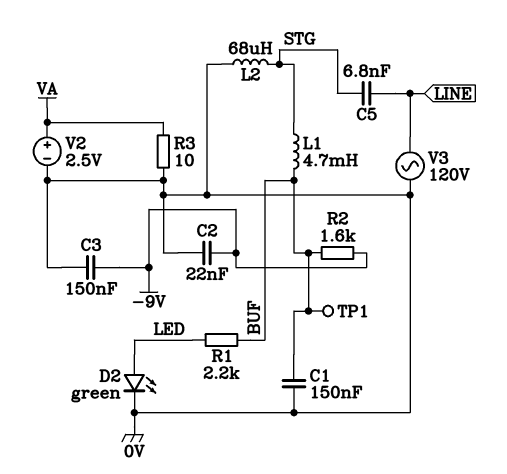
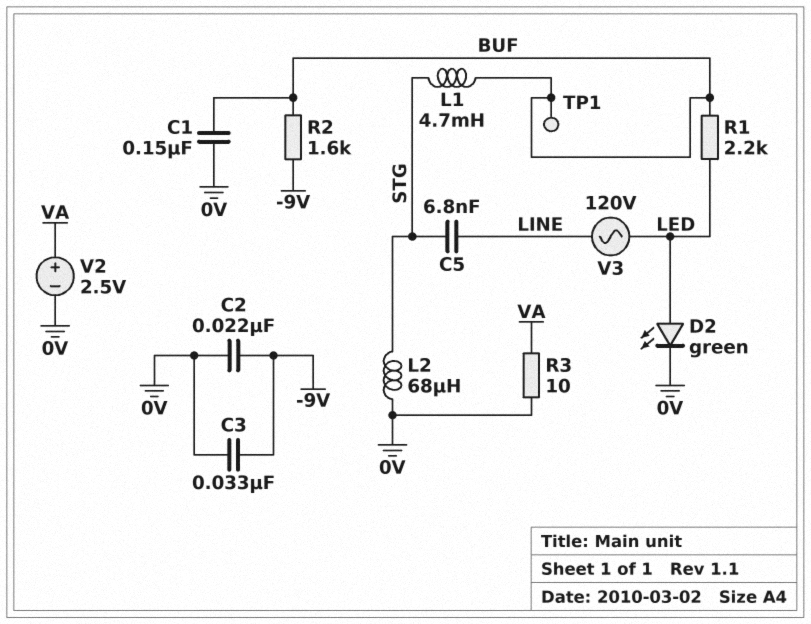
C3: 150nF (-9V, 0V) -> 33nF (-9V, 0V)
V3: AC 120V (0V, LINE) -> AC 120V (LED, LINE)

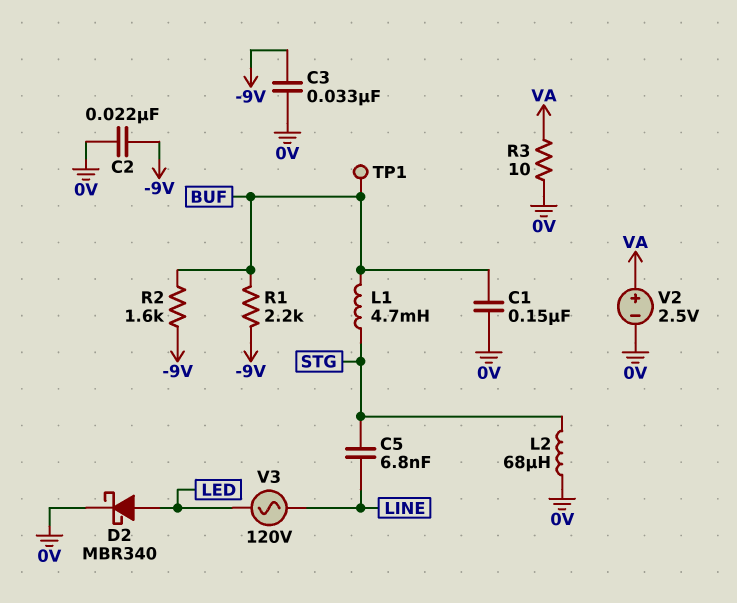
D2: LED green (A LED, K 0V) -> schottky MBR340 (A LED, K 0V)
R1: 2.2k (BUF, LED) -> 2.2k (-9V, BUF)

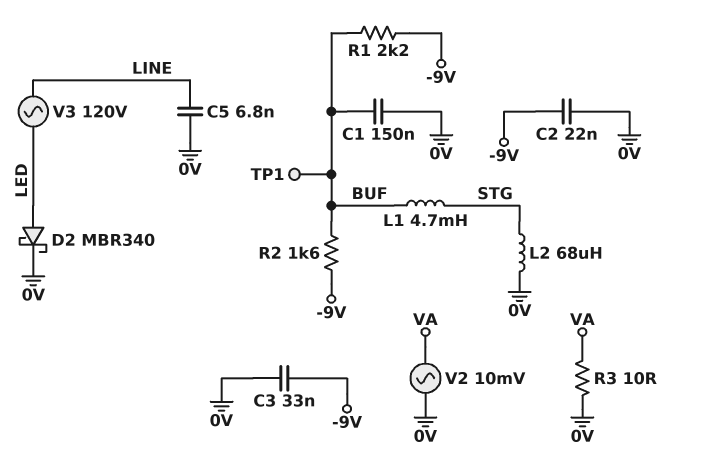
C5: 6.8nF (LINE, STG) -> 6.8nF (0V, LINE)
V2: 2.5V (plus VA, minus 0V) -> AC 10mV (0V, VA)

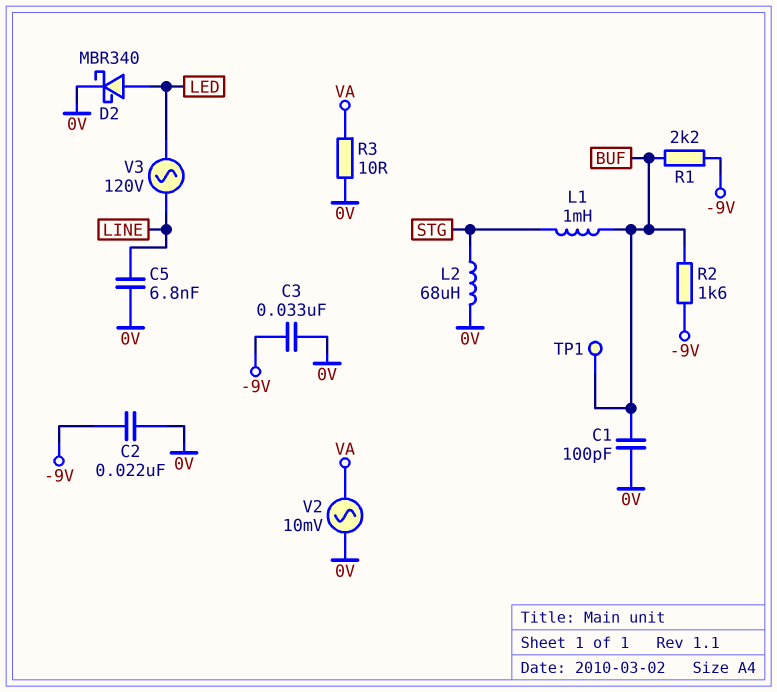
C1: 150nF (0V, BUF) -> 100pF (0V, BUF)
L1: 4.7mH (BUF, STG) -> 1mH (BUF, STG)

